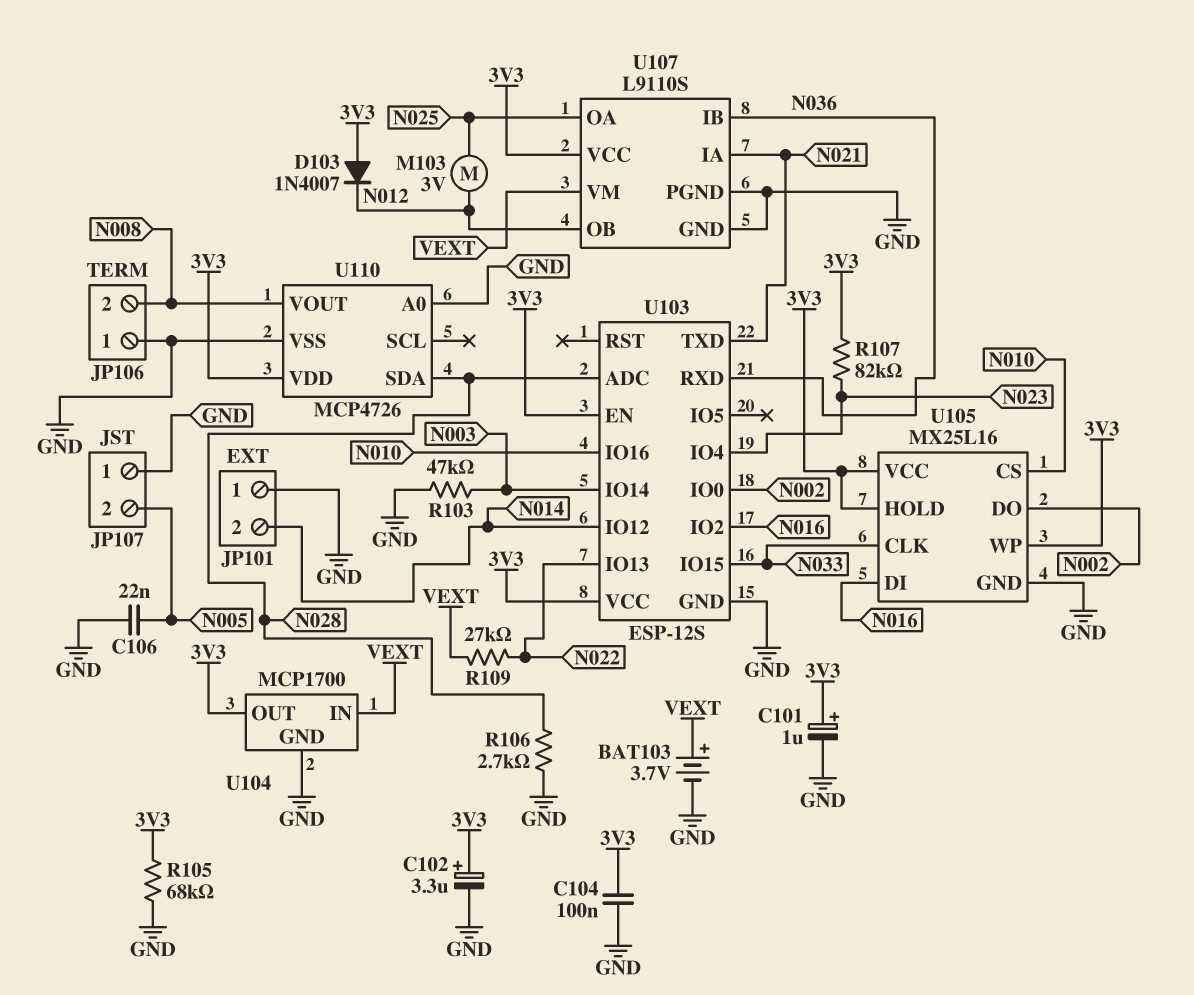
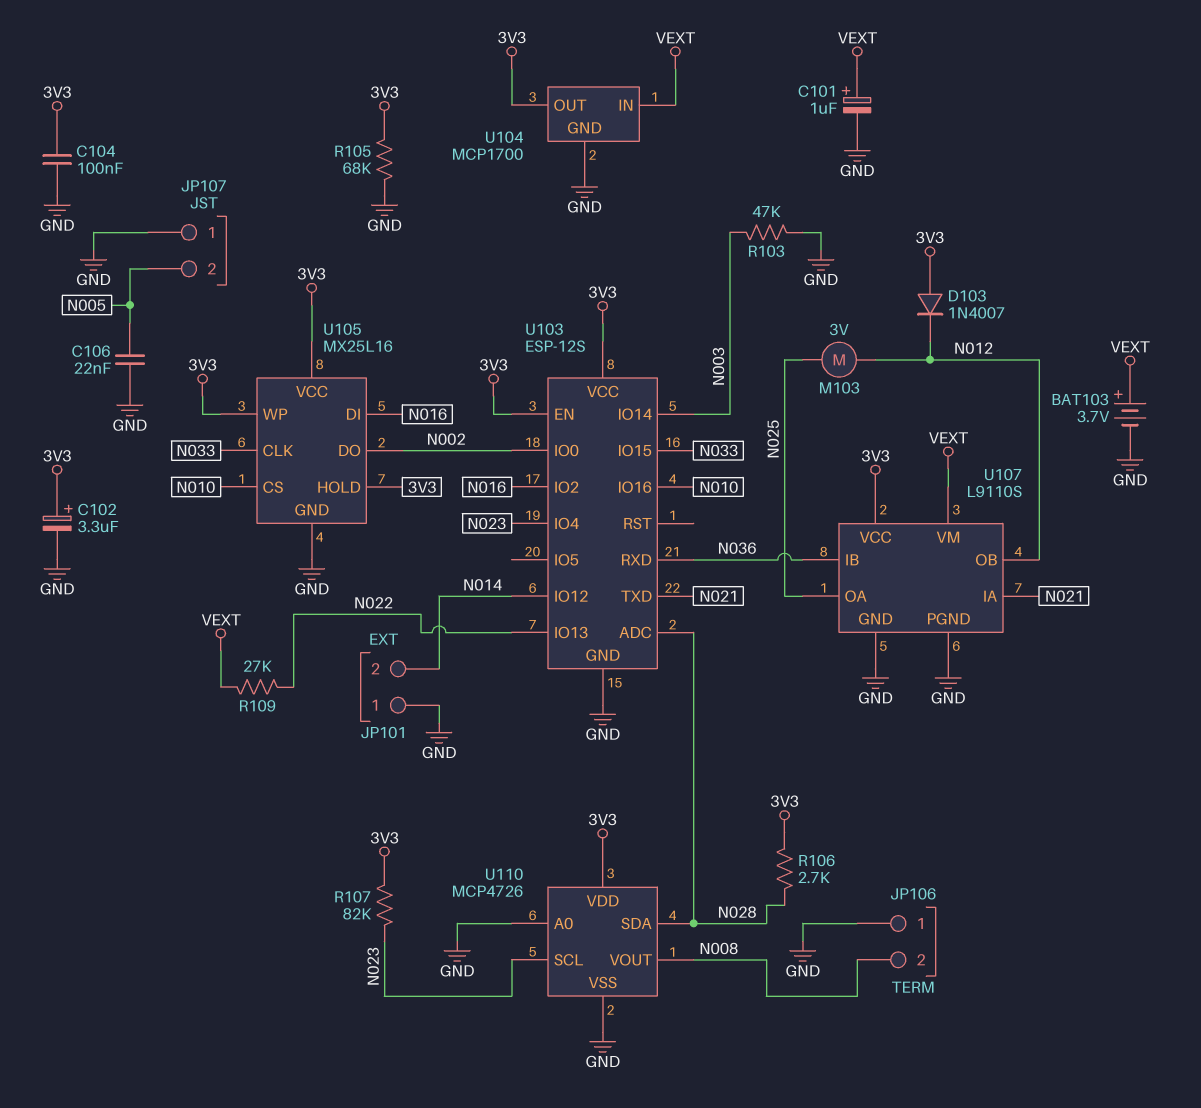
C101: 1uF (plus 3V3, minus GND) -> 1uF (plus VEXT, minus GND)
R106: 2.7k (GND, N028) -> 2.7k (3V3, N028)
U110 pin SCL: none -> N023

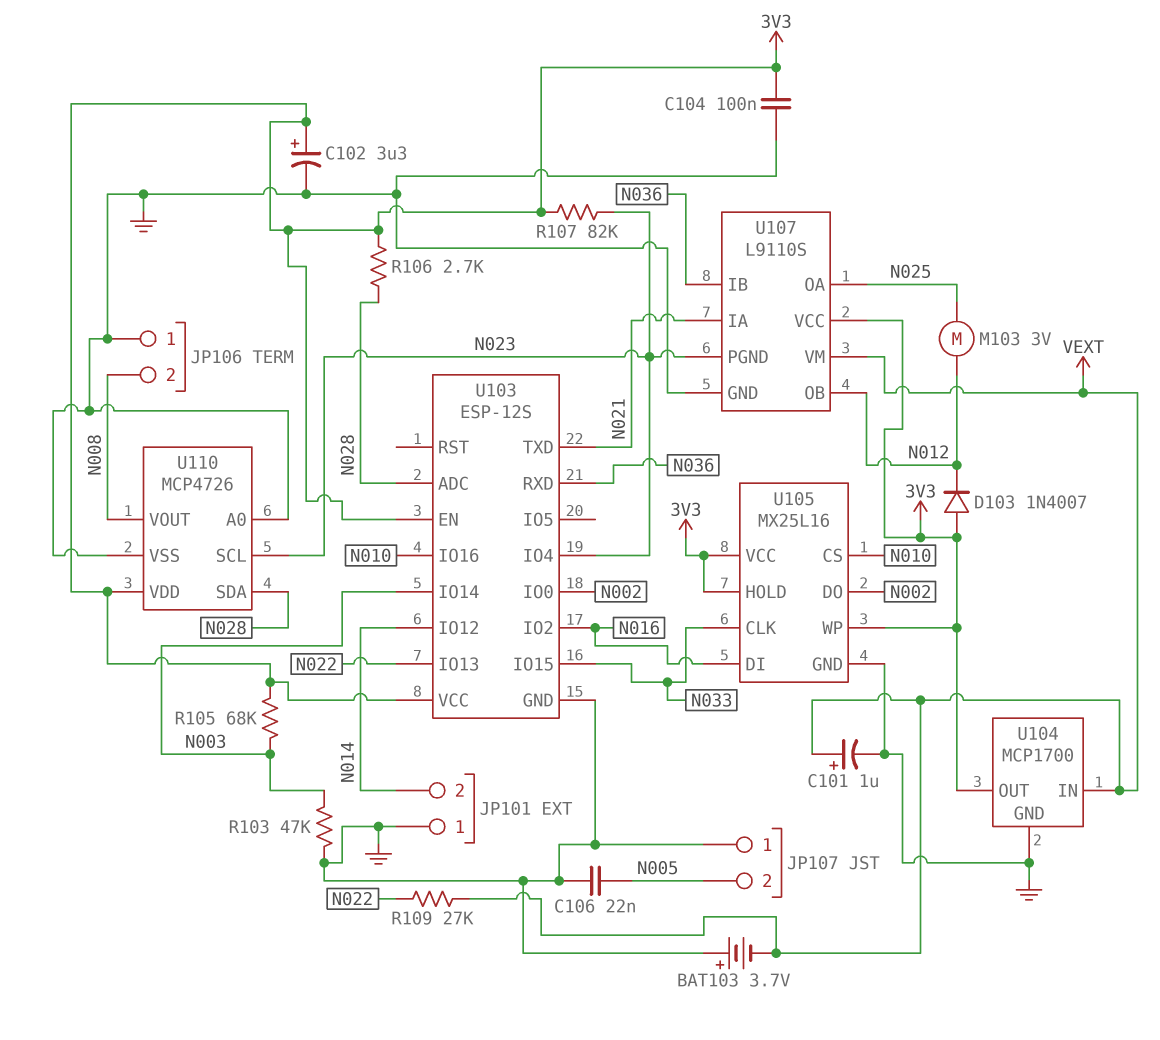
BAT103: 3.7V (plus VEXT, minus GND) -> 3.7V (plus GND, minus VEXT)
R105: 68k (3V3, GND) -> 68k (3V3, N003)
U107 pin PGND: GND -> N023

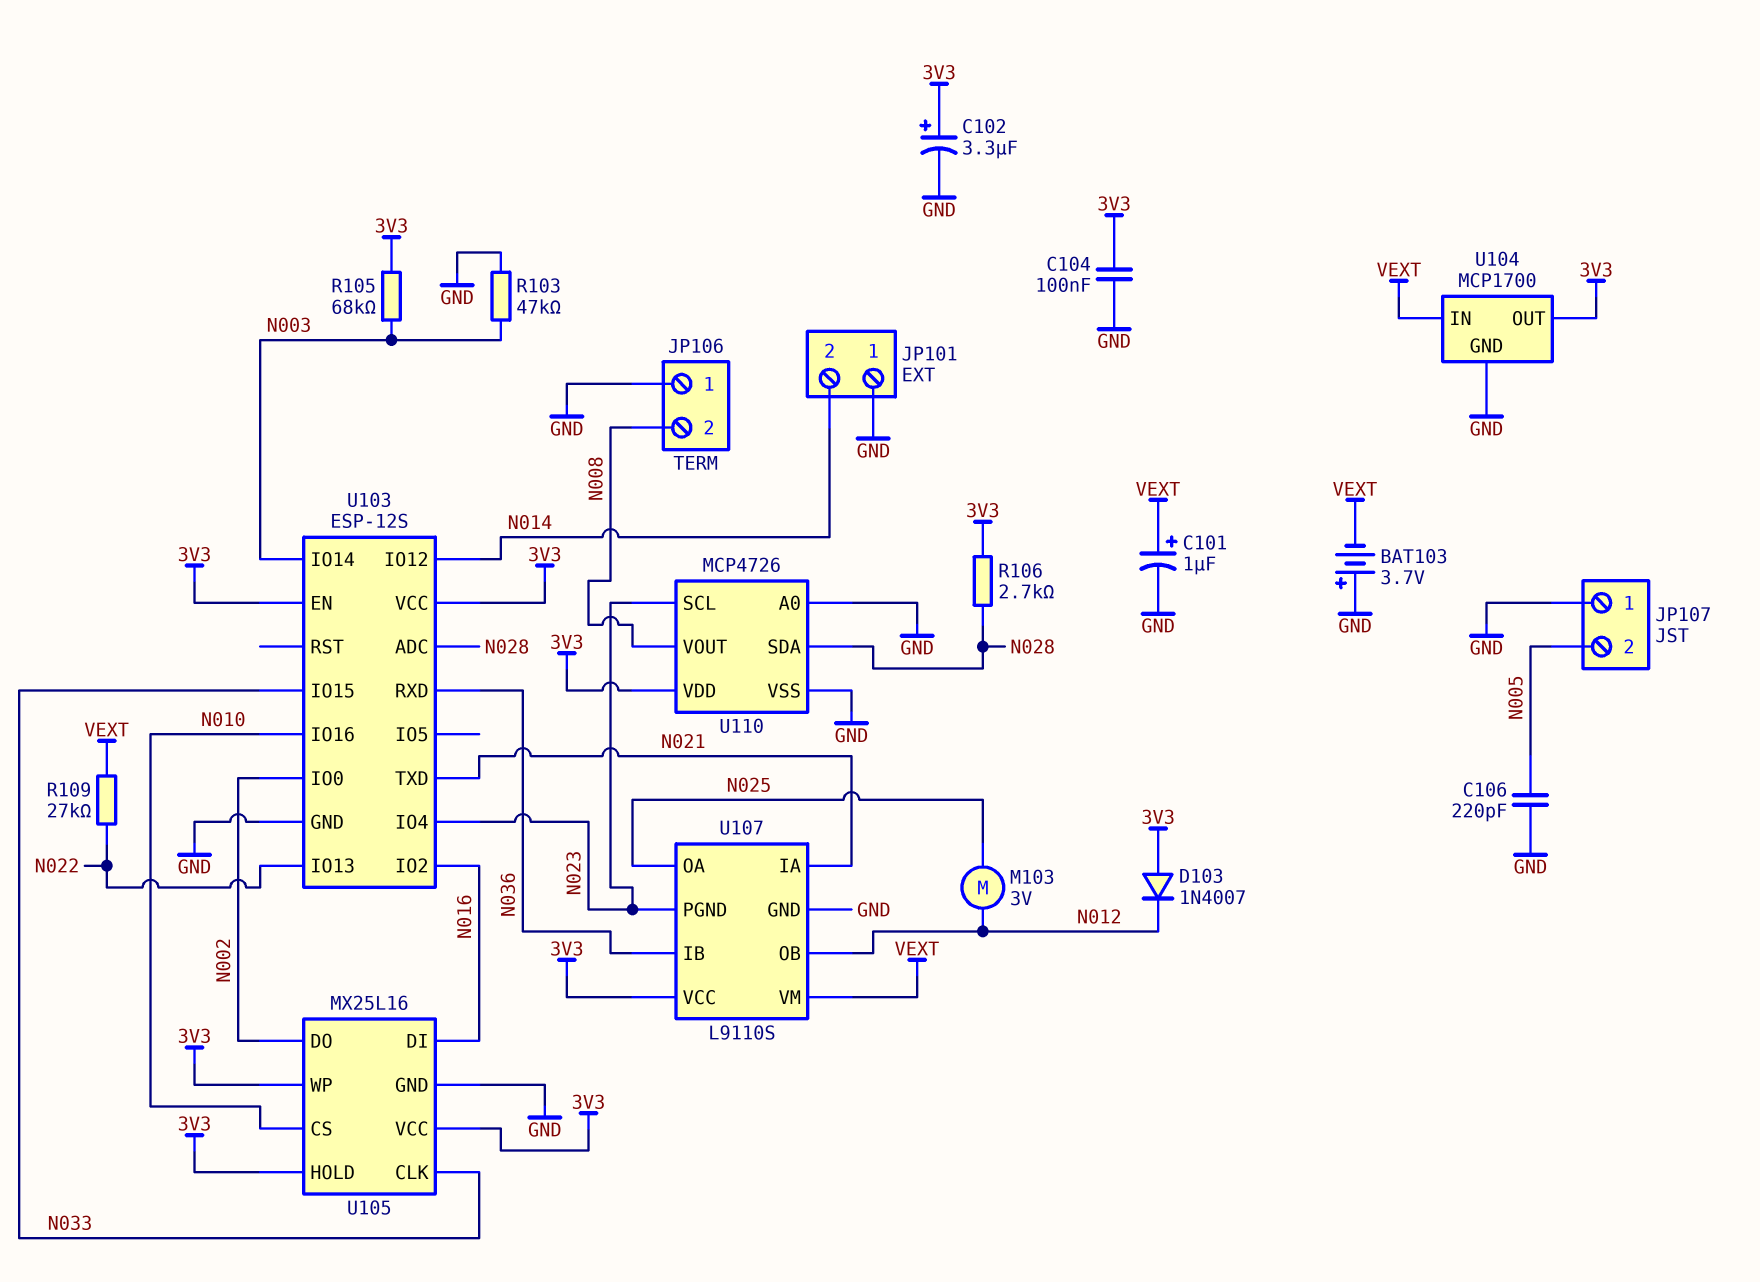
C106: 22nF (GND, N005) -> 220pF (GND, N005)
R107: 82k (3V3, N023) -> none

